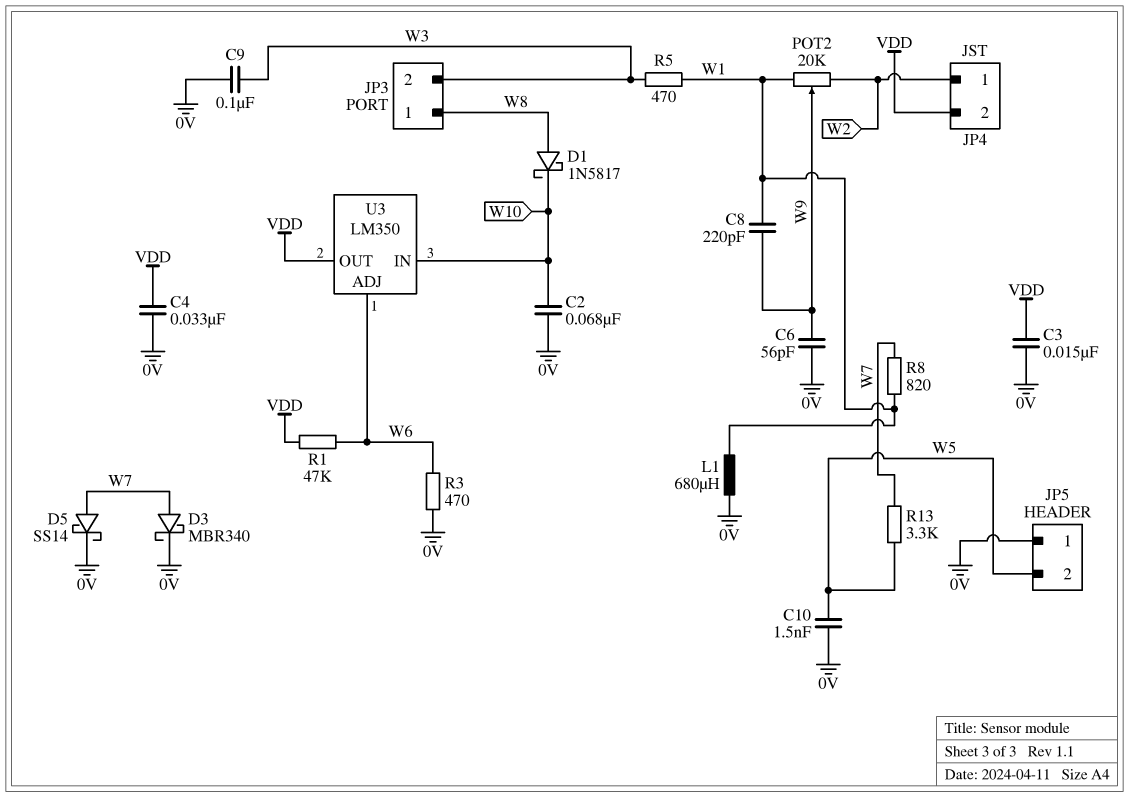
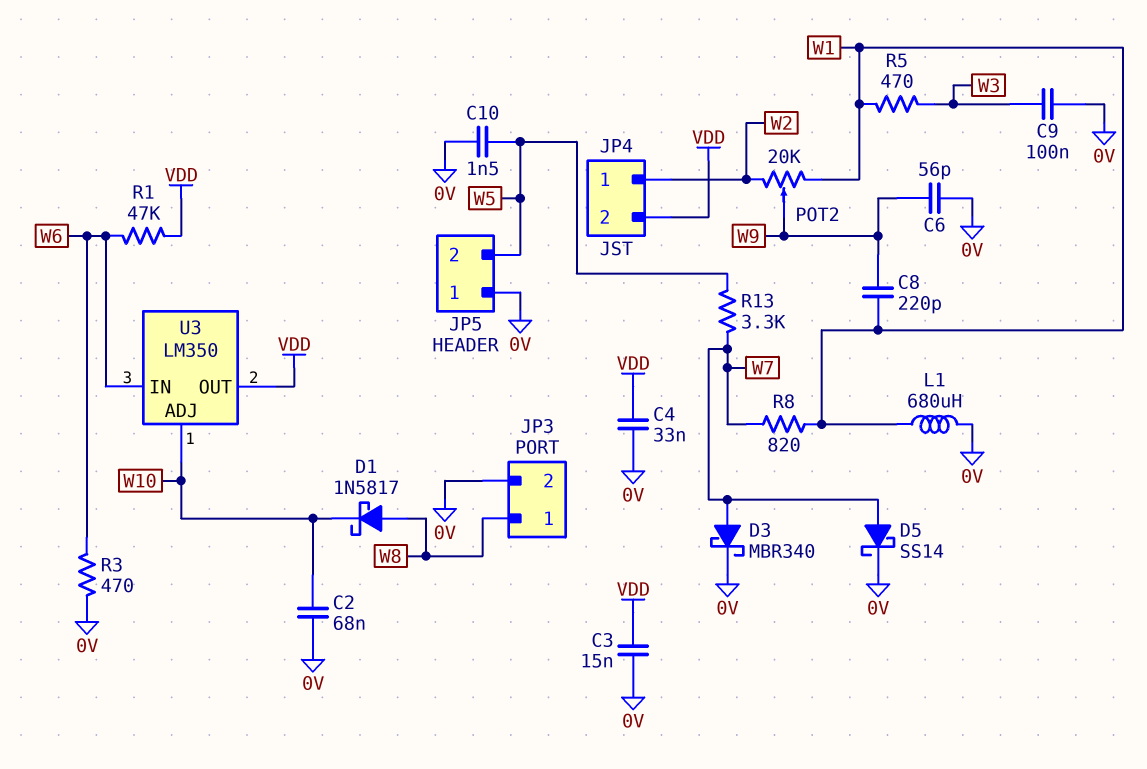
JP3 pin 2: W3 -> 0V
U3 pin ADJ: W6 -> W10
U3 pin IN: W10 -> W6

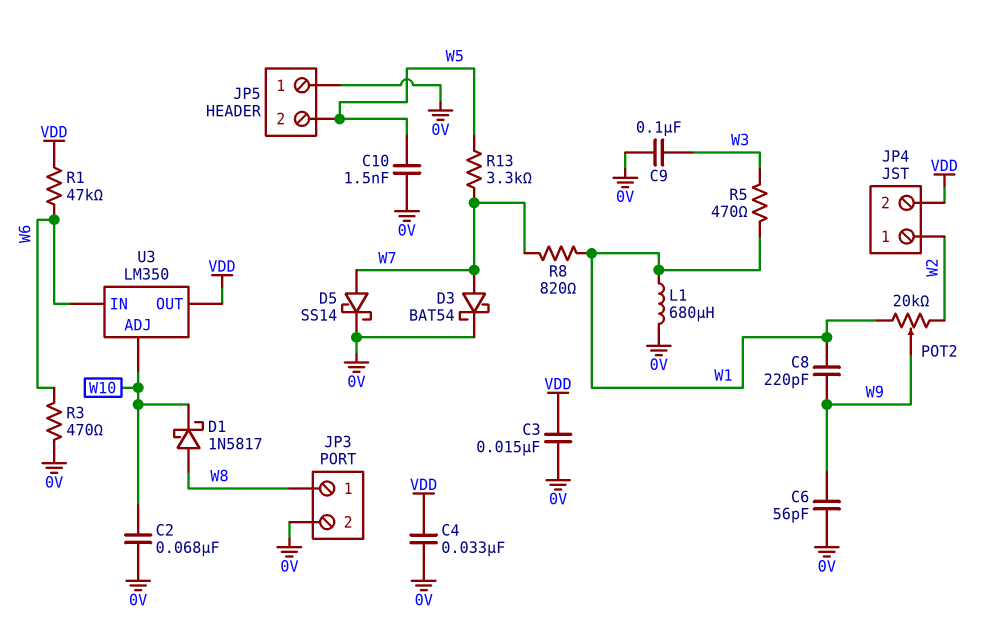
D3: schottky MBR340 (A W7, K 0V) -> schottky BAT54 (A W7, K 0V)

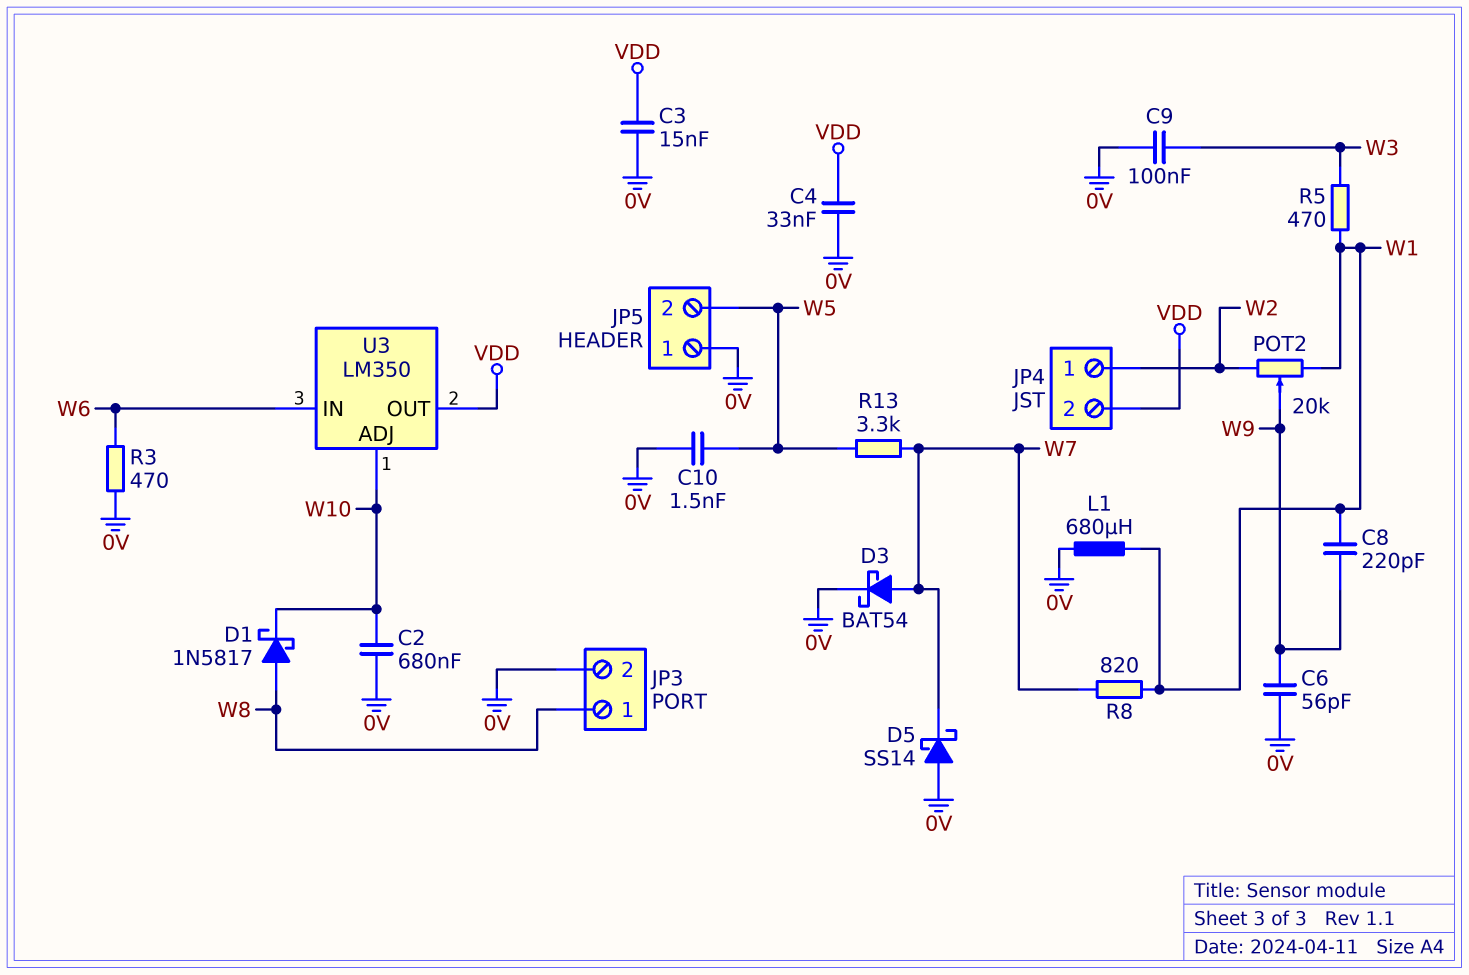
C2: 68nF (0V, W10) -> 680nF (0V, W10)
D5: schottky SS14 (A W7, K 0V) -> schottky SS14 (A 0V, K W7)
R1: 47k (VDD, W6) -> none

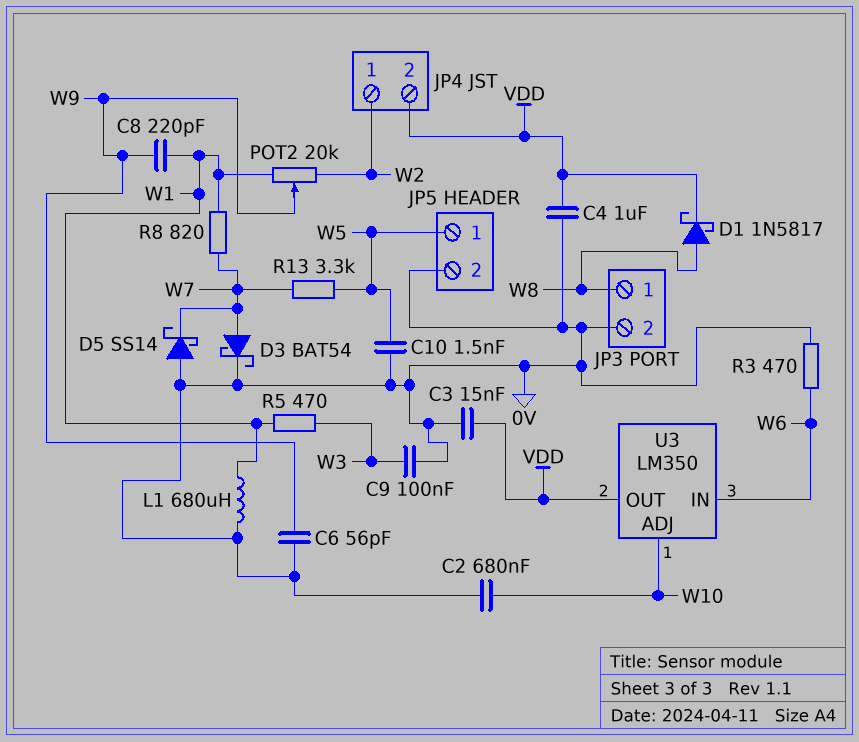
C4: 33nF (0V, VDD) -> 1uF (0V, VDD)
D1: schottky 1N5817 (A W8, K W10) -> schottky 1N5817 (A W8, K VDD)
JP5 pin 1: 0V -> W5
JP5 pin 2: W5 -> 0V

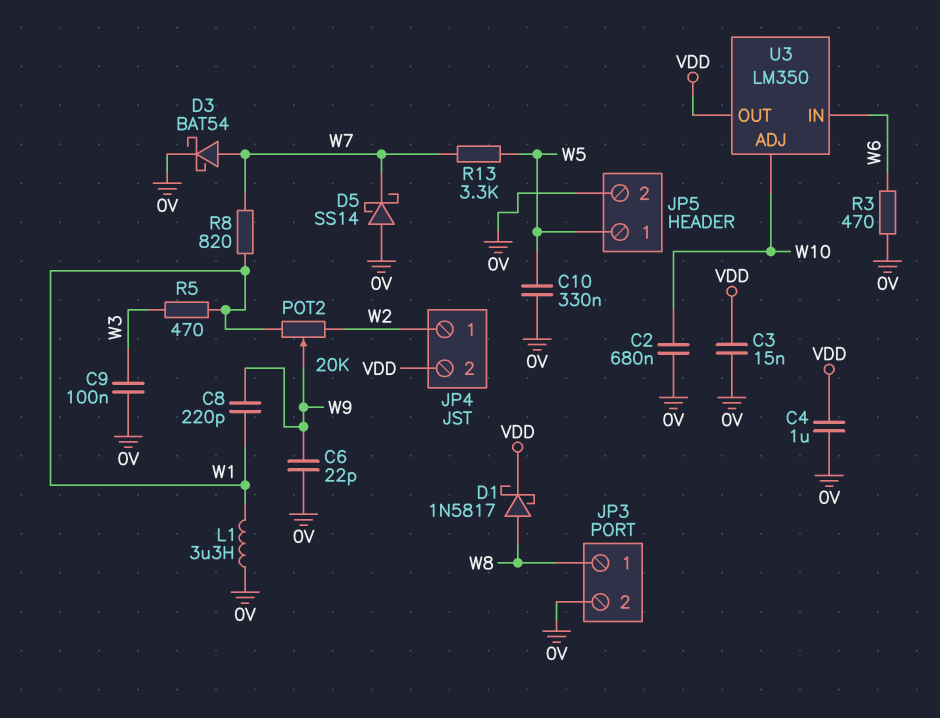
C6: 56pF (0V, W9) -> 22pF (0V, W9)
C10: 1.5nF (0V, W5) -> 330nF (0V, W5)
L1: 680uH (0V, W1) -> 3.3uH (0V, W1)

